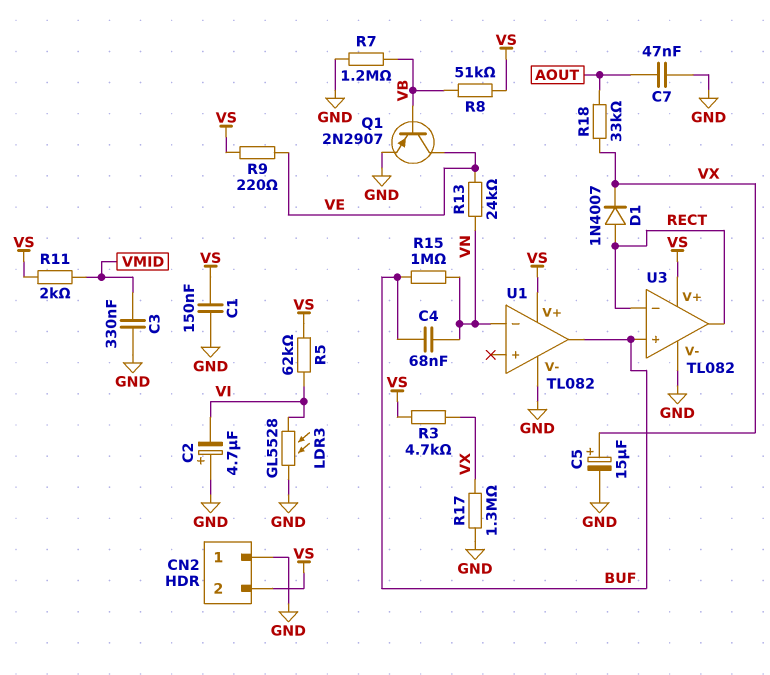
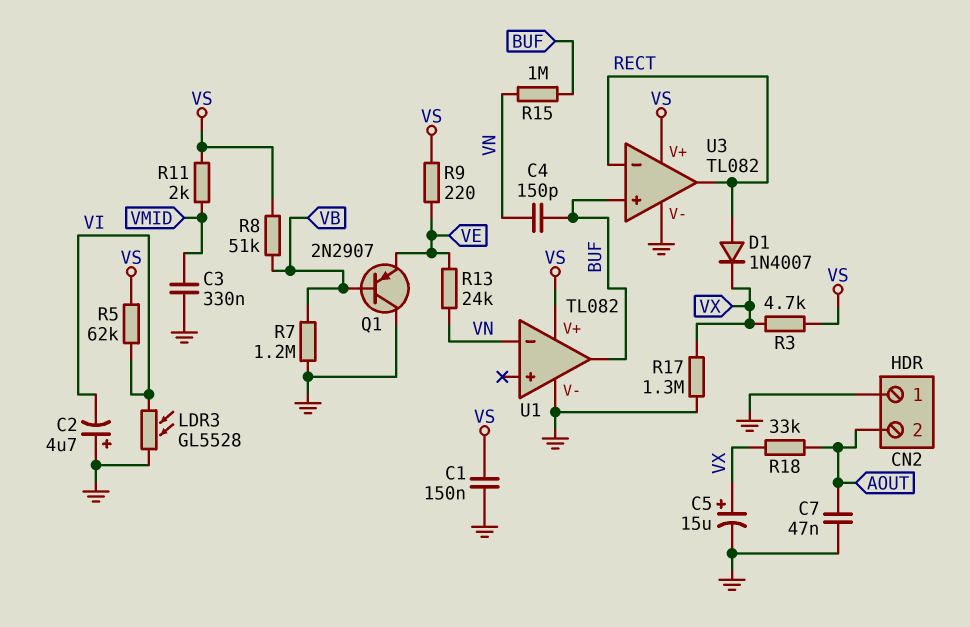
C4: 68nF (BUF, VN) -> 150pF (BUF, VN)
CN2 pin 2: VS -> AOUT
Q1: PNP 2N2907 (B VB, C VE, E GND) -> PNP 2N2907 (B VB, C GND, E VE)

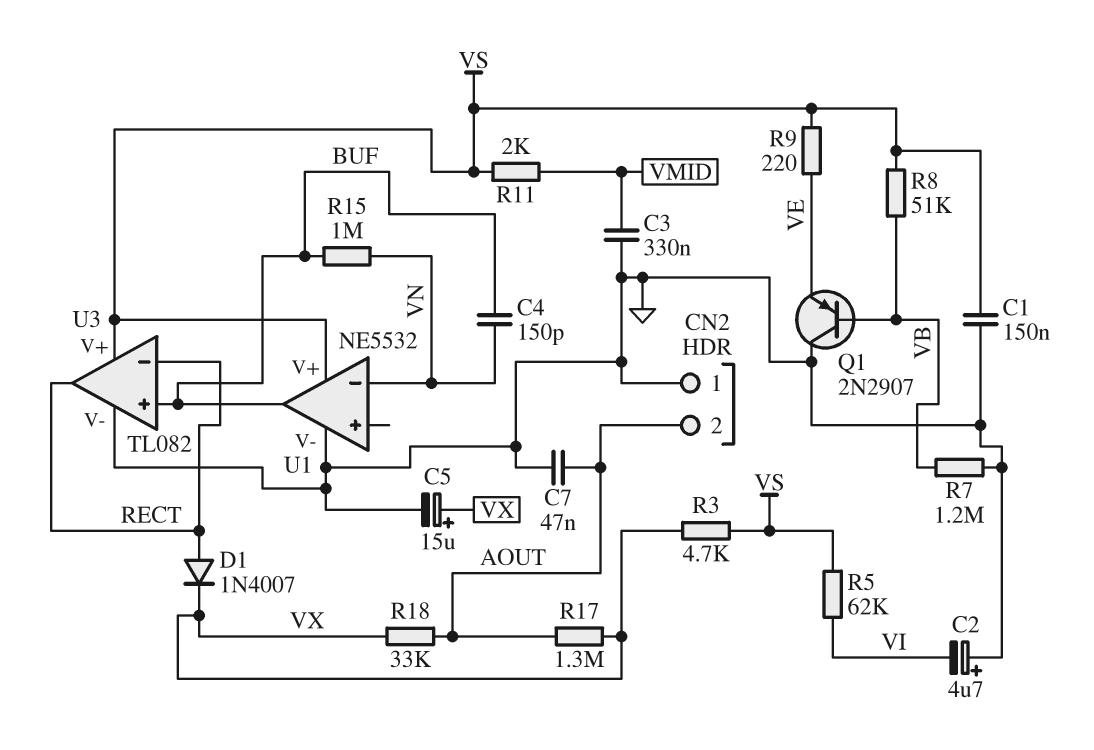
LDR3: GL5528 (GND, VI) -> none
R13: 24k (VE, VN) -> none
R17: 1.3M (GND, VX) -> 1.3M (AOUT, VX)
U1: TL082 -> NE5532

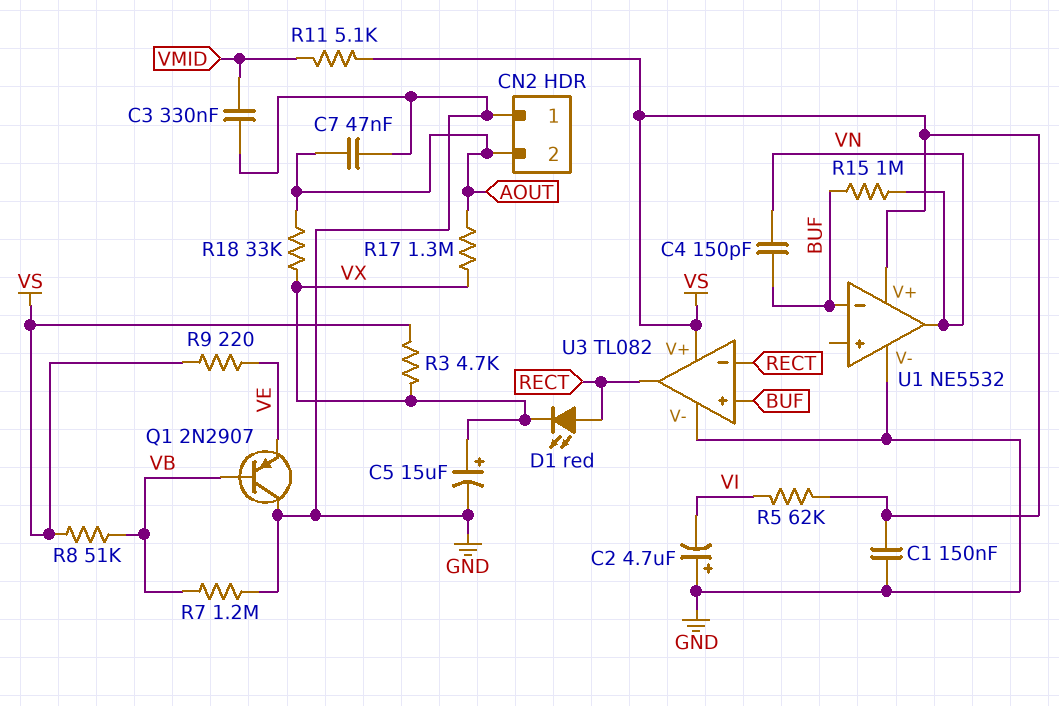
D1: diode 1N4007 (A RECT, K VX) -> LED red (A RECT, K VX)
R11: 2k (VMID, VS) -> 5.1k (VMID, VS)
U1 pin in-: VN -> BUF
U1 pin out: BUF -> VN

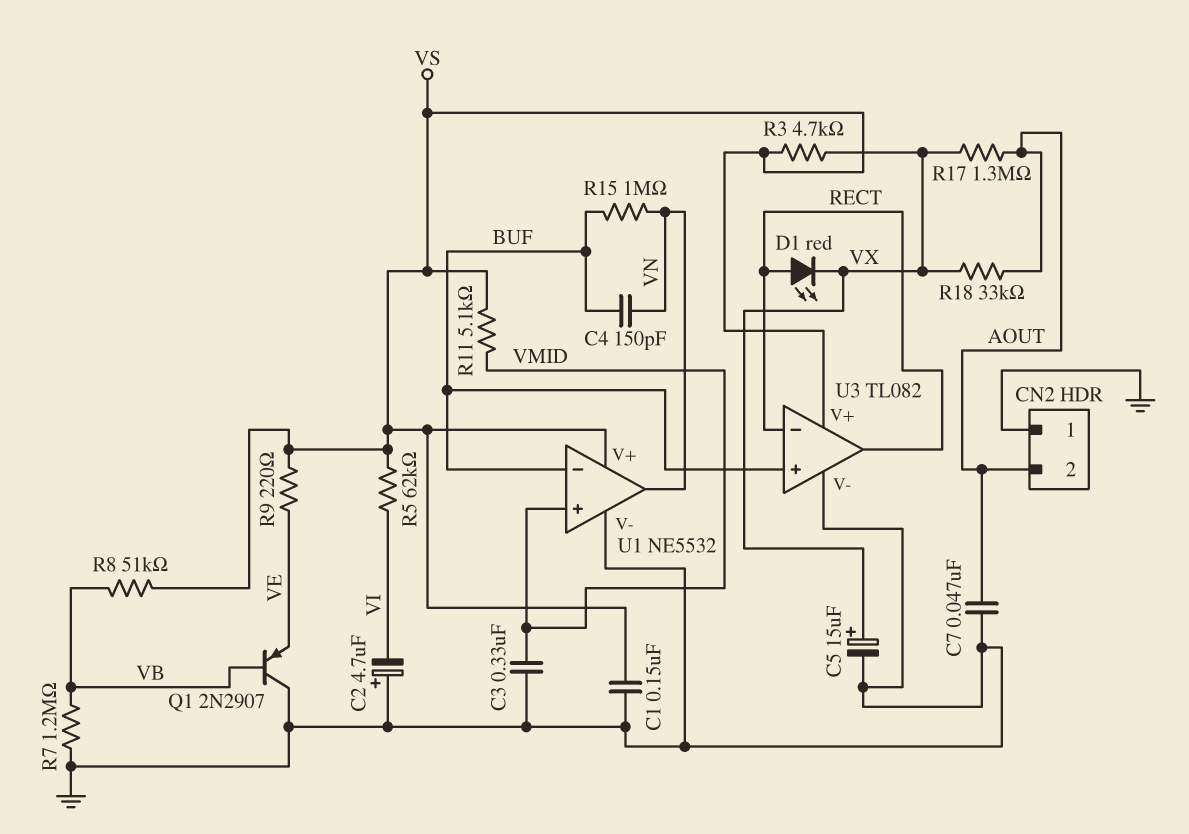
U1 pin in+: none -> VMID

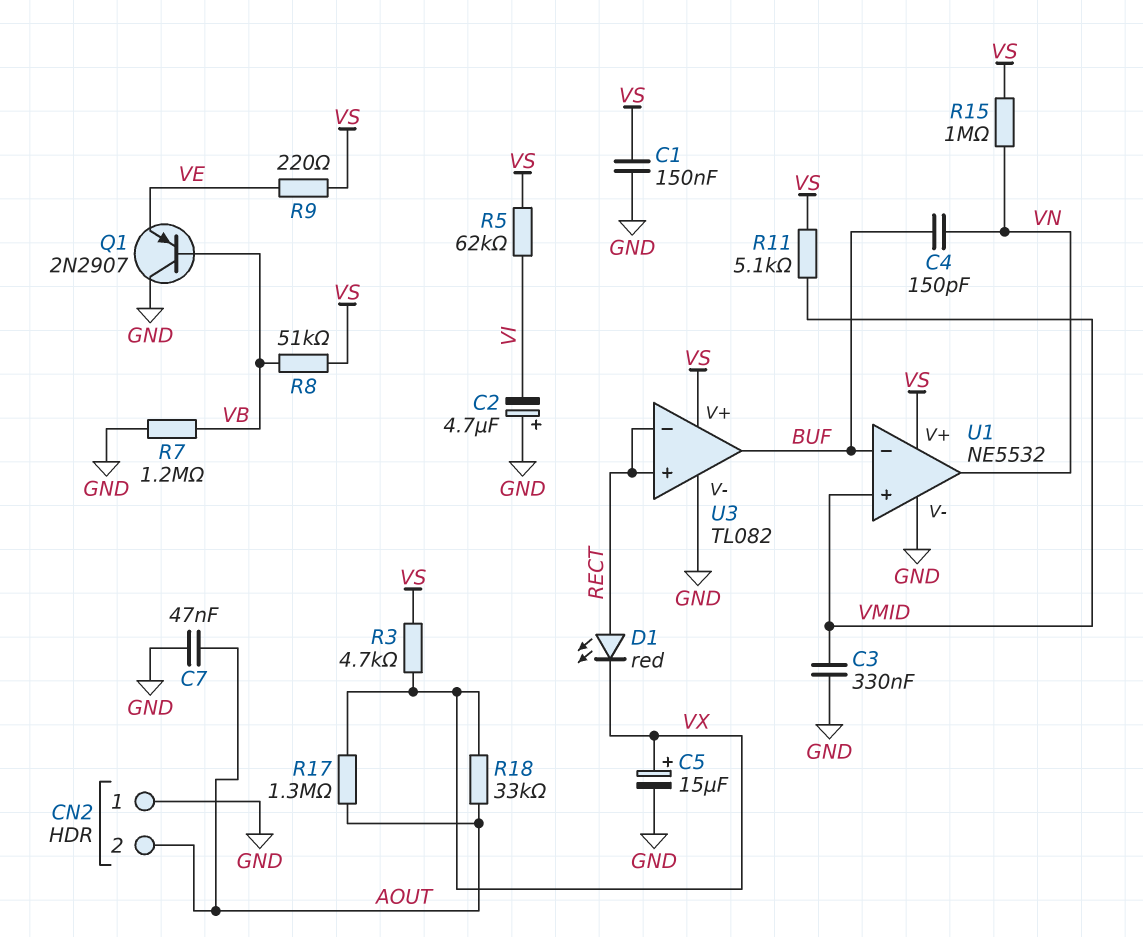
R15: 1M (BUF, VN) -> 1M (VN, VS)
U3 pin in+: BUF -> RECT
U3 pin out: RECT -> BUF

